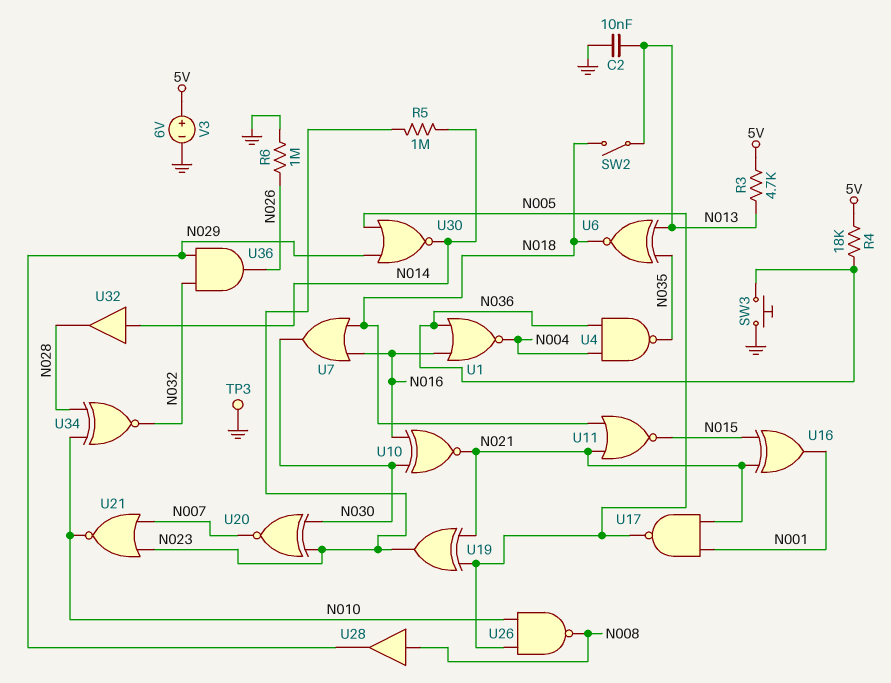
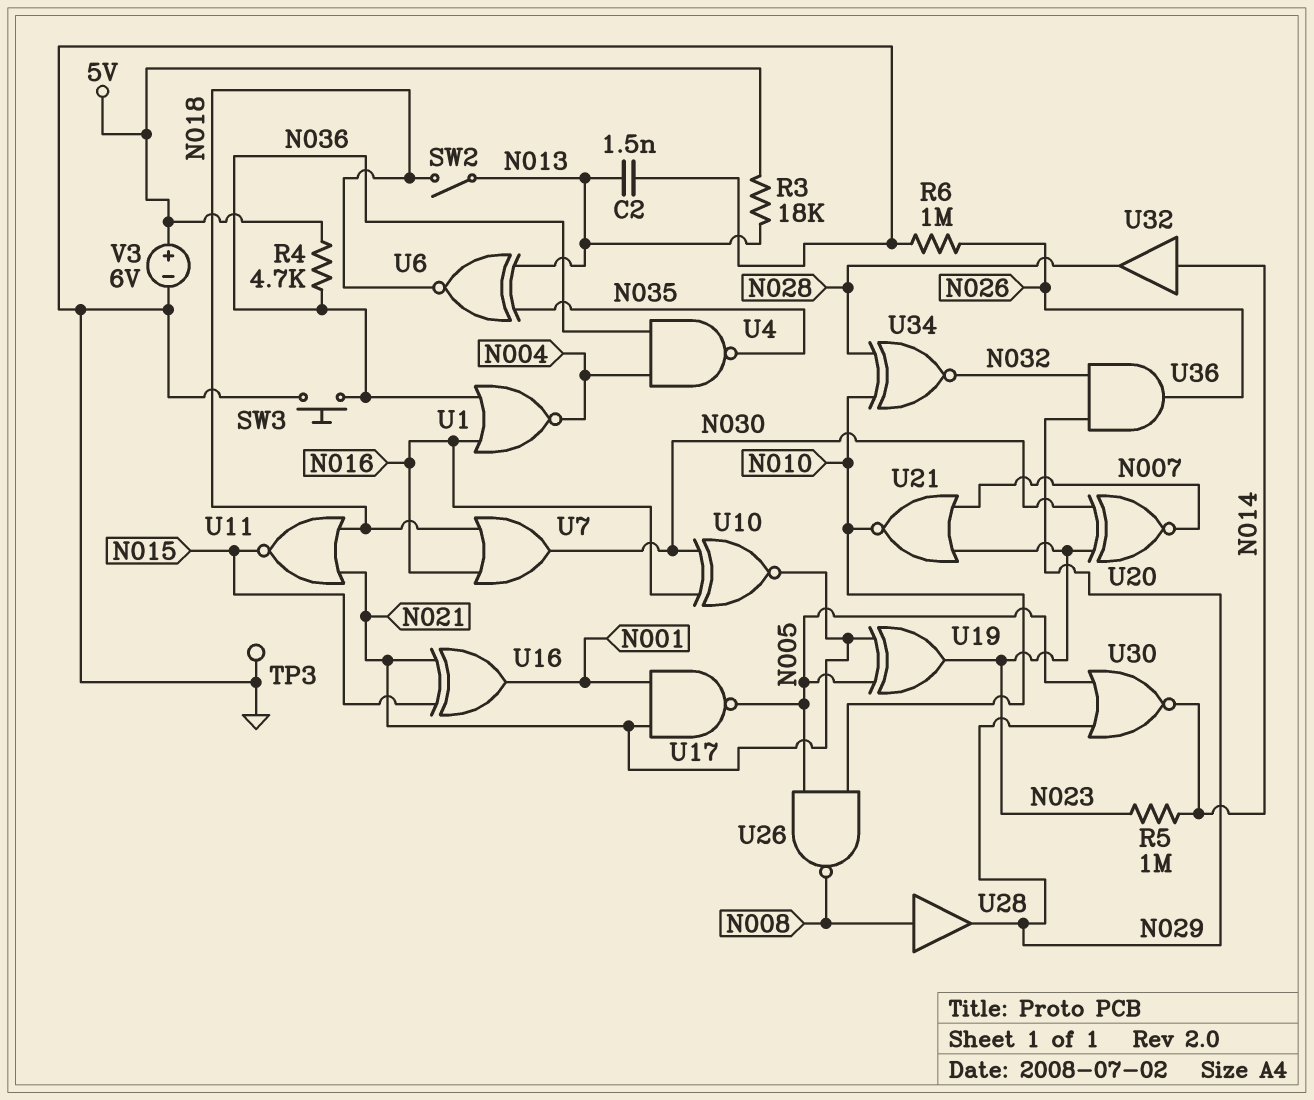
C2: 10nF (GND, N013) -> 1.5nF (GND, N013)
R3: 4.7k (5V, N013) -> 18k (5V, N013)
R4: 18k (5V, N036) -> 4.7k (5V, N036)

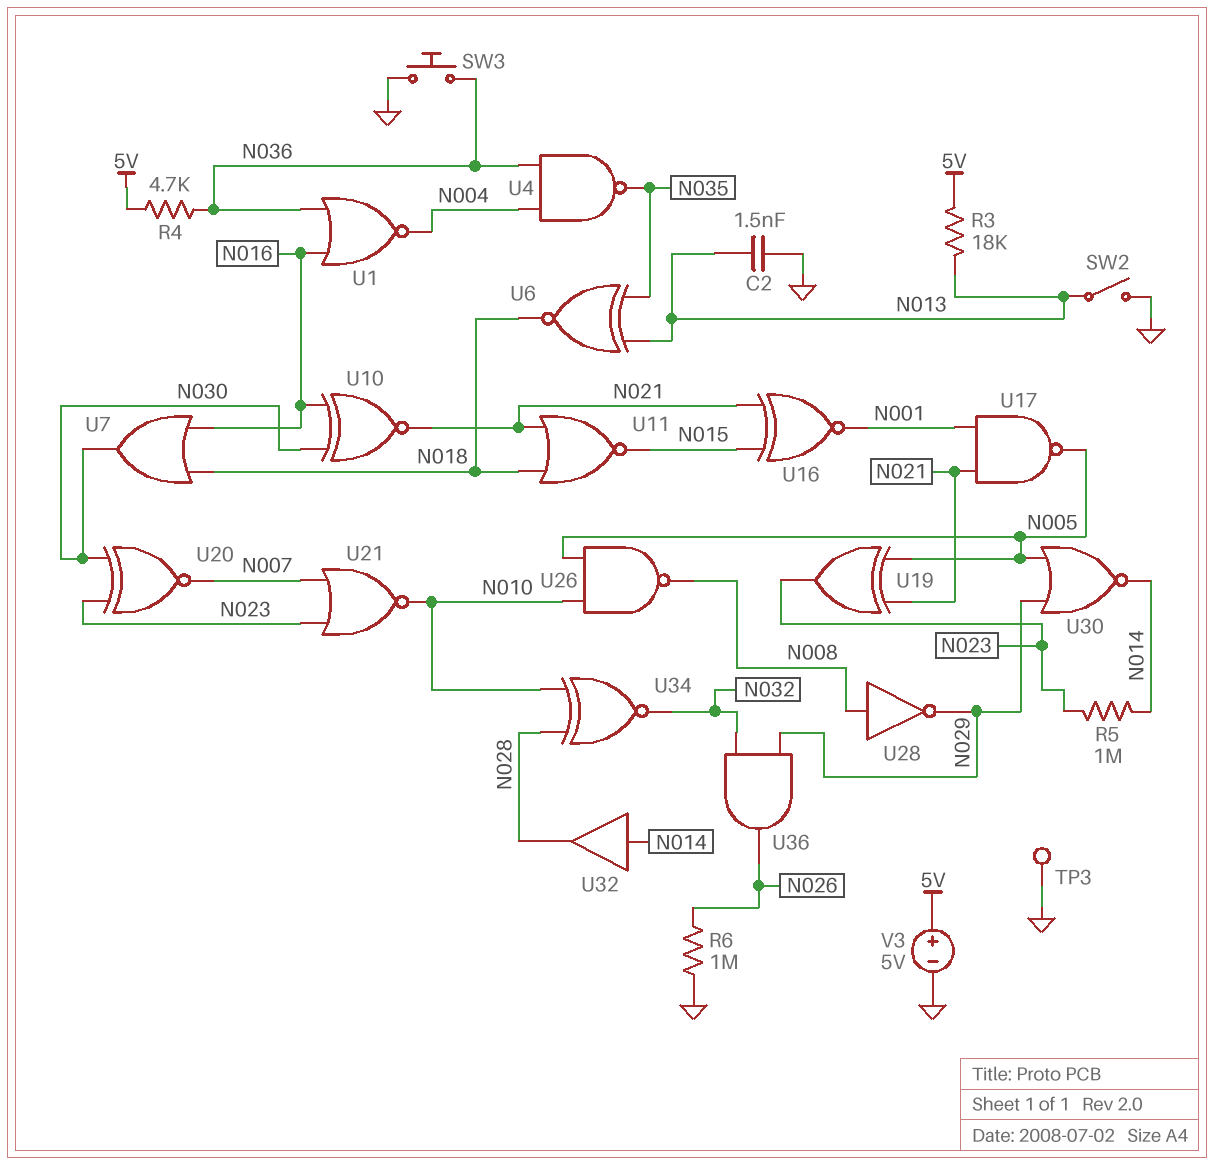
SW2: switch (N013, N018) -> switch (GND, N013)
U16: XOR (in N015, in N021, out N001) -> XNOR (in N015, in N021, out N001)
U28: buffer (in N008, out N029) -> NOT (in N008, out N029)
V3: 6V (plus 5V, minus GND) -> 5V (plus 5V, minus GND)

